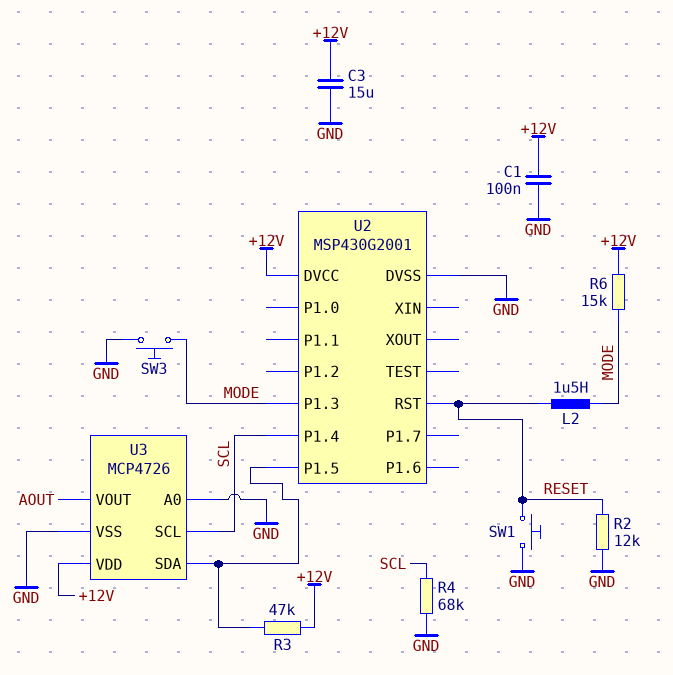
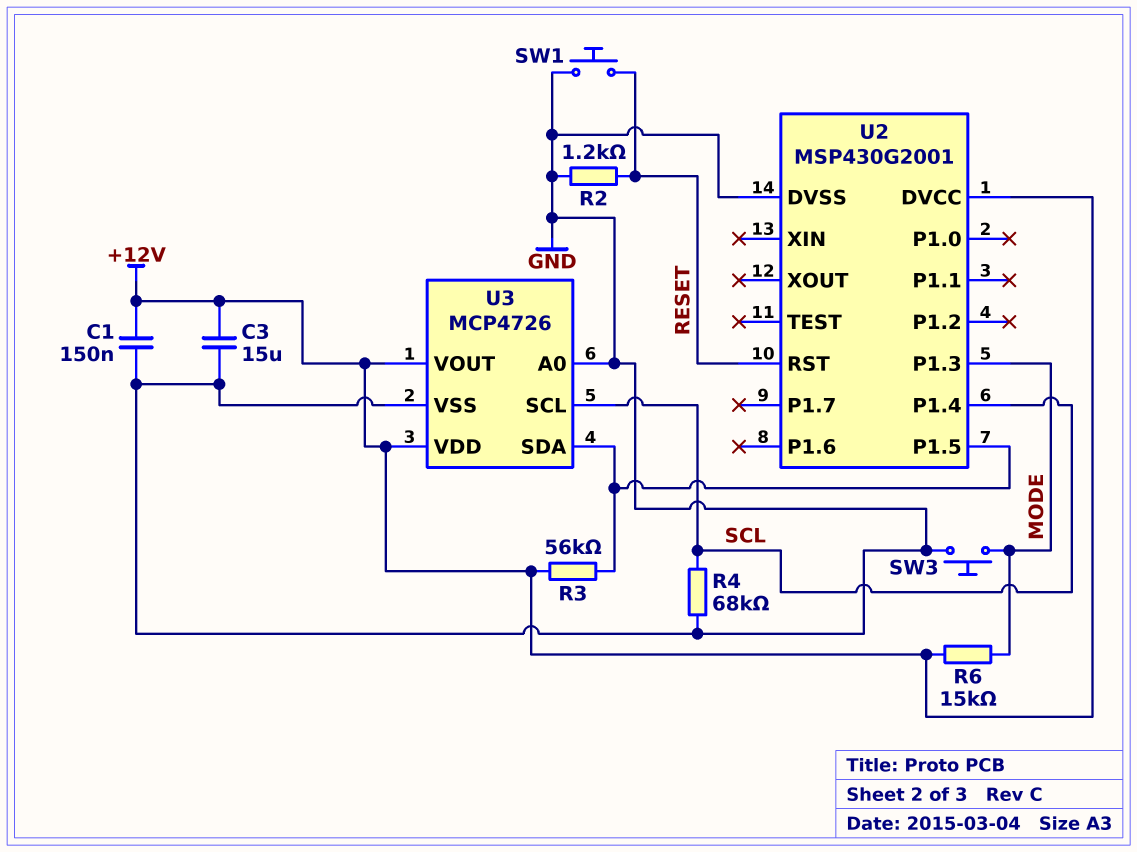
C1: 100nF (+12V, GND) -> 150nF (+12V, GND)
L2: 1.5uH (MODE, RESET) -> none
R2: 12k (GND, RESET) -> 1.2k (GND, RESET)
R3: 47k (+12V, U2/P1.5) -> 56k (+12V, U2/P1.5)
U3 pin VOUT: AOUT -> +12V

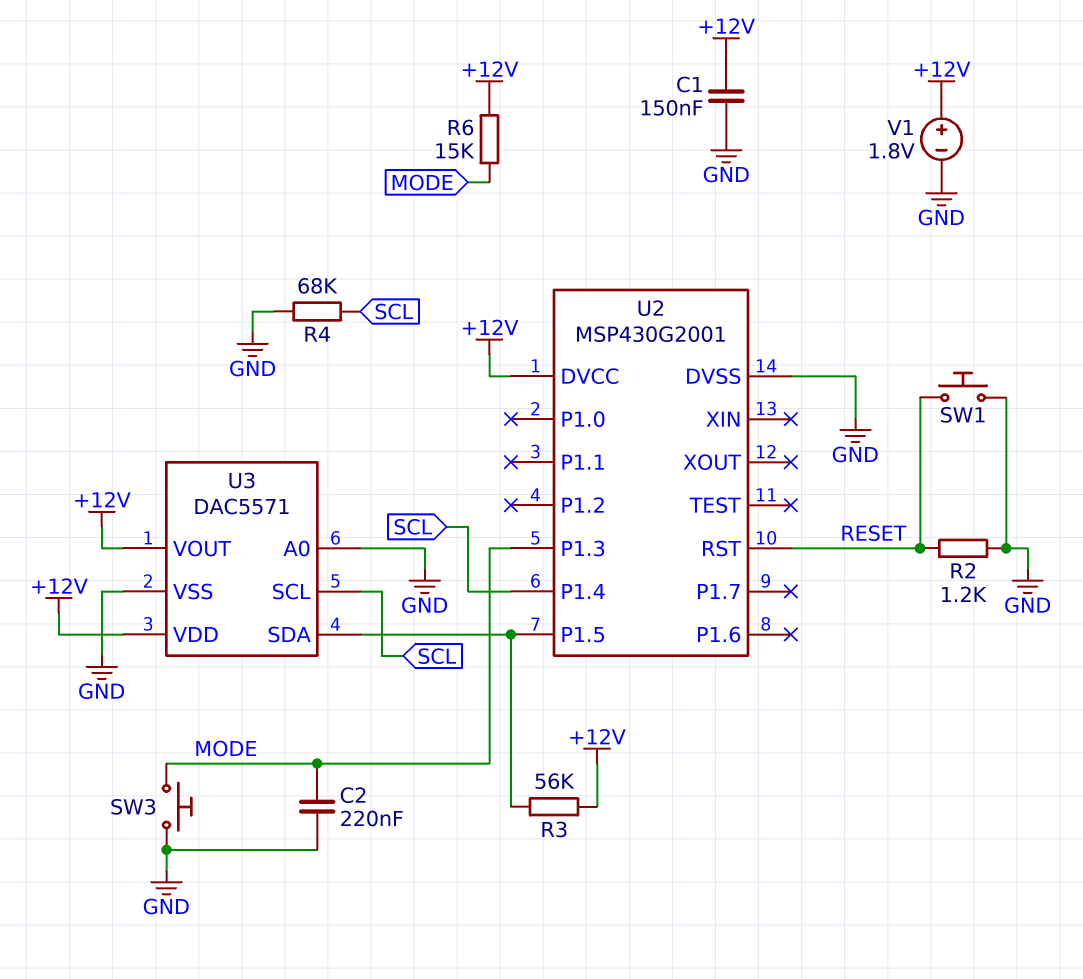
C2: none -> 220nF (GND, MODE)
C3: 15uF (+12V, GND) -> none
U3: MCP4726 -> DAC5571
V1: none -> 1.8V (plus +12V, minus GND)

